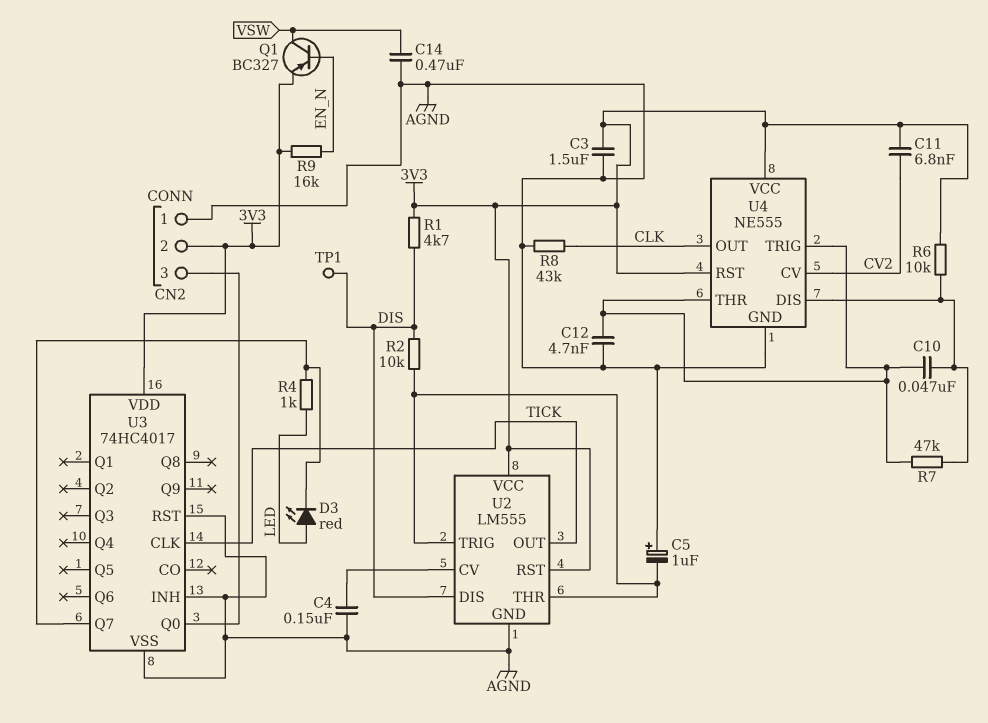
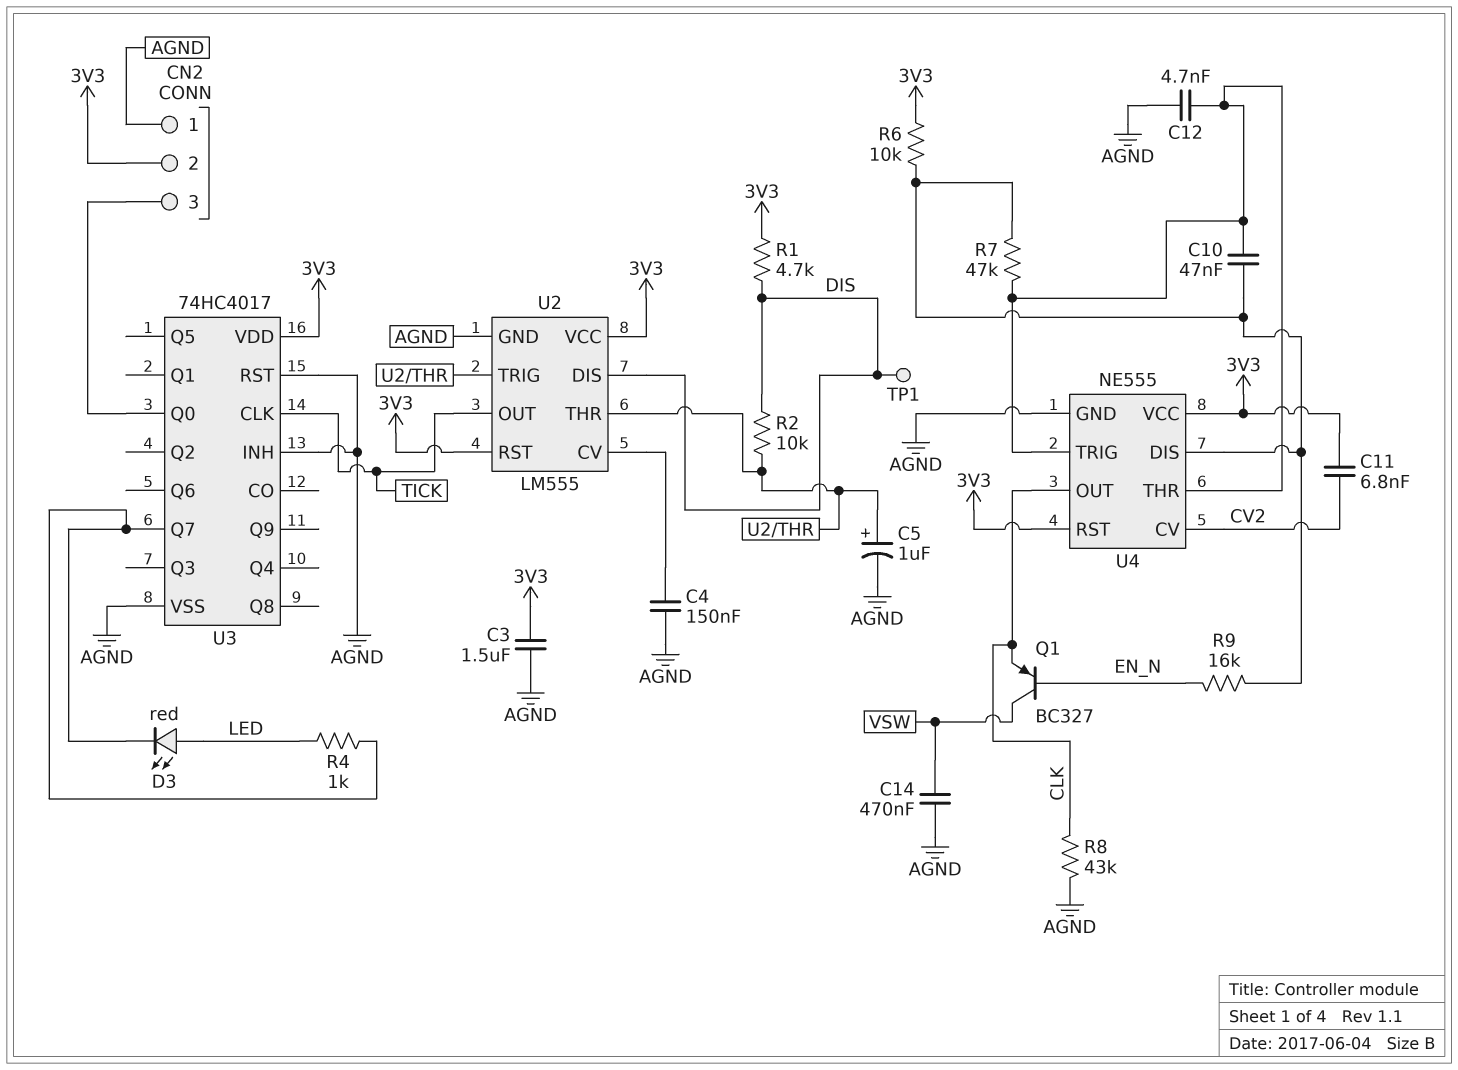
C5: 1uF (plus AGND, minus U2/THR) -> 1uF (plus U2/THR, minus AGND)
Q1: PNP BC327 (B EN_N, C VSW, E 3V3) -> PNP BC327 (B EN_N, C VSW, E CLK)
R9: 16k (3V3, EN_N) -> 16k (EN_N, U4/DIS)

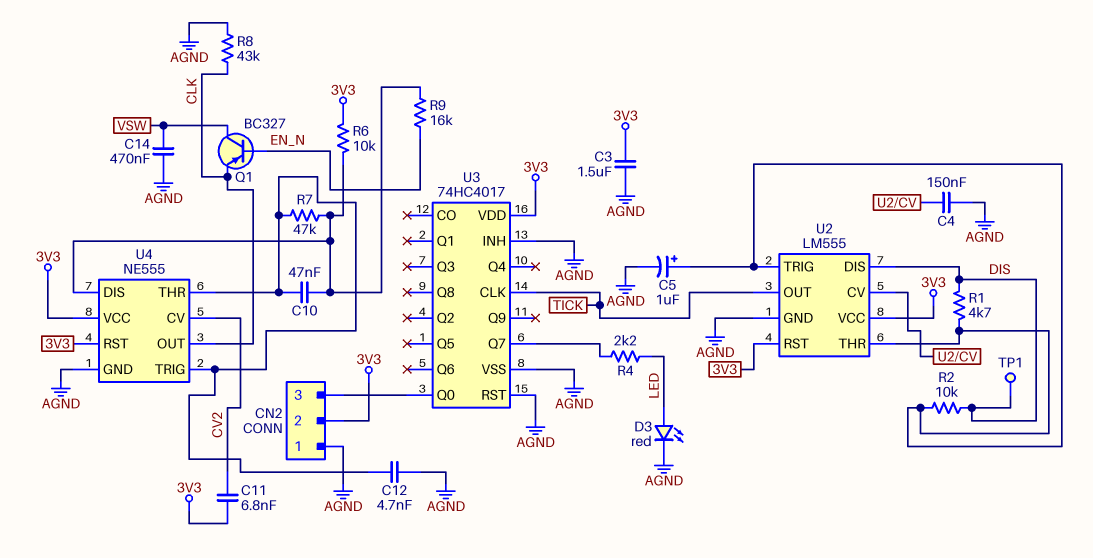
D3: LED red (A LED, K U3/Q7) -> LED red (A LED, K AGND)
R1: 4.7k (3V3, DIS) -> 4.7k (DIS, U2/THR)
R4: 1k (LED, U3/Q7) -> 2.2k (LED, U3/Q7)

